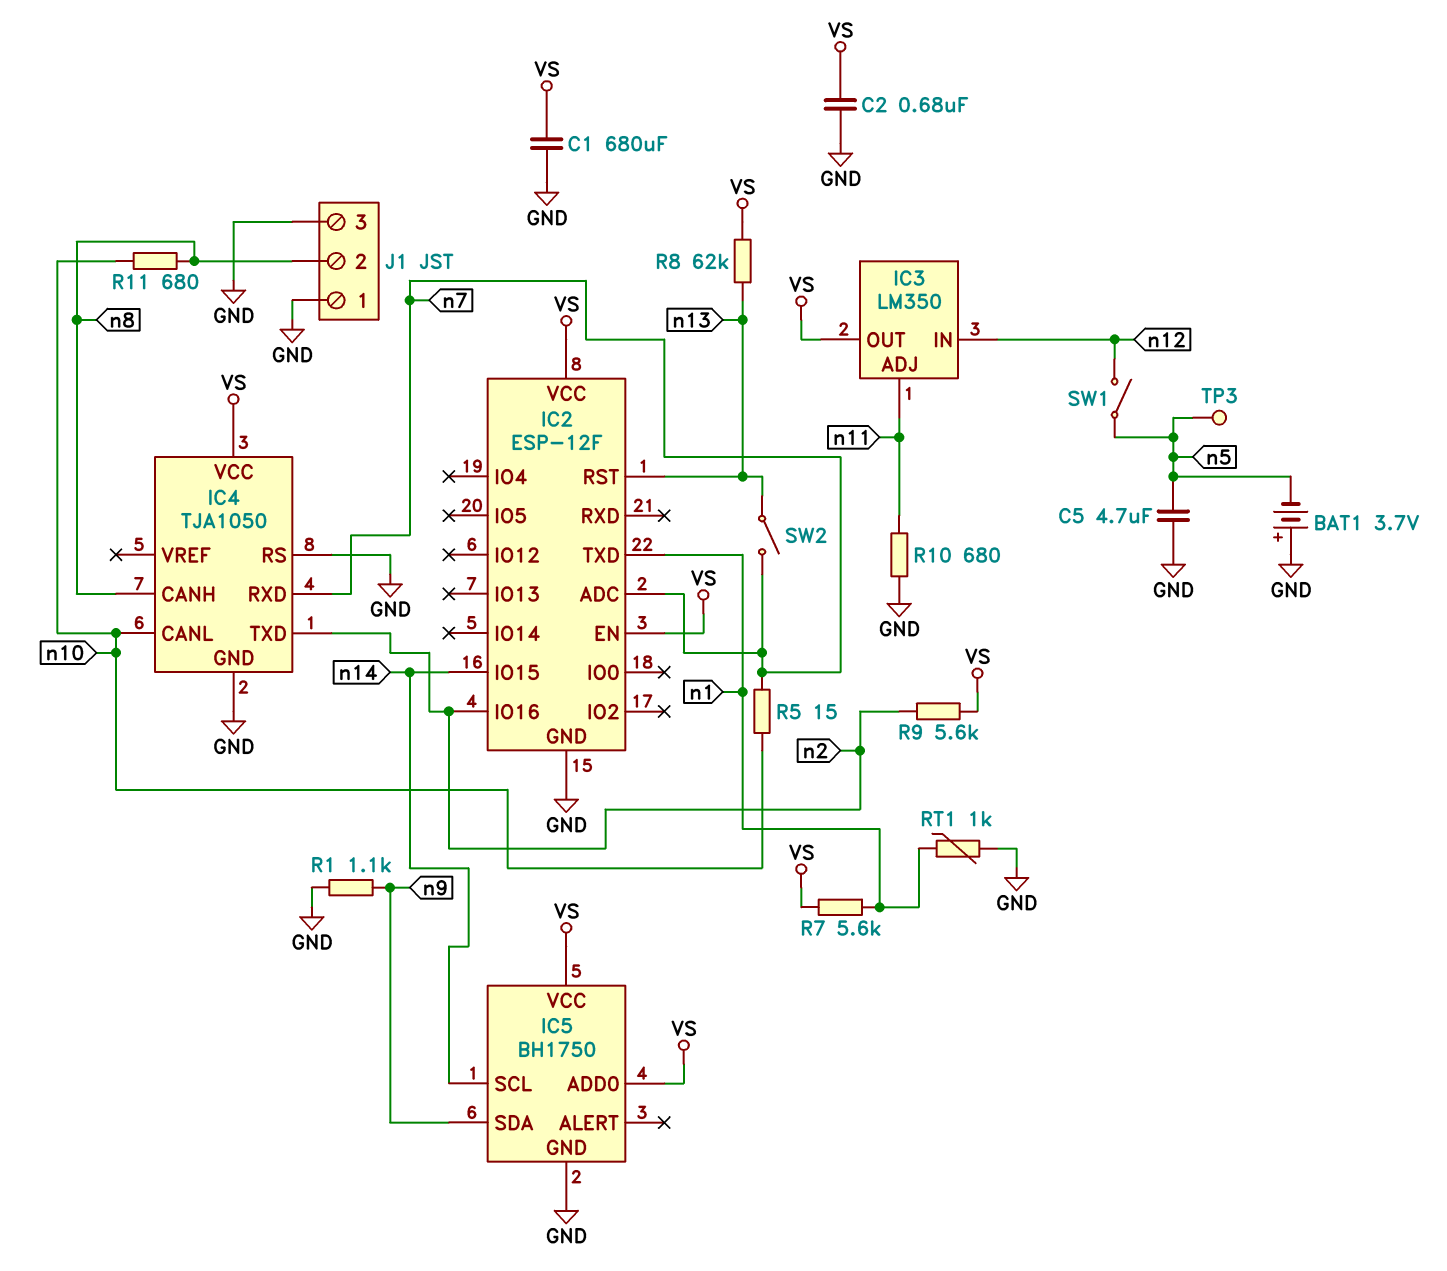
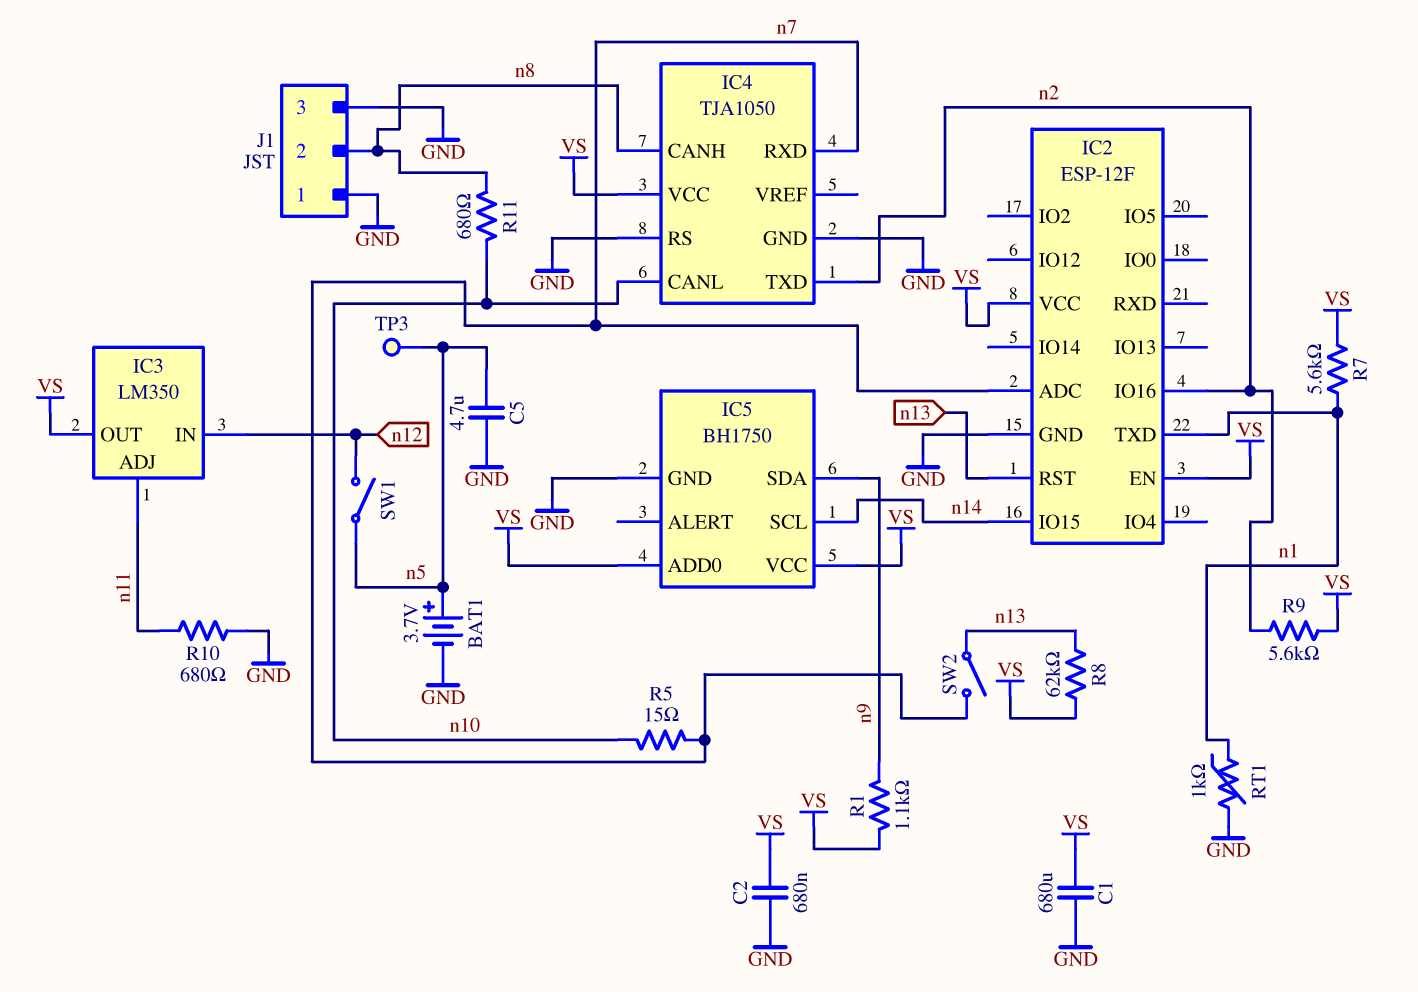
BAT1: 3.7V (plus GND, minus n5) -> 3.7V (plus n5, minus GND)
R1: 1.1k (GND, n9) -> 1.1k (VS, n9)

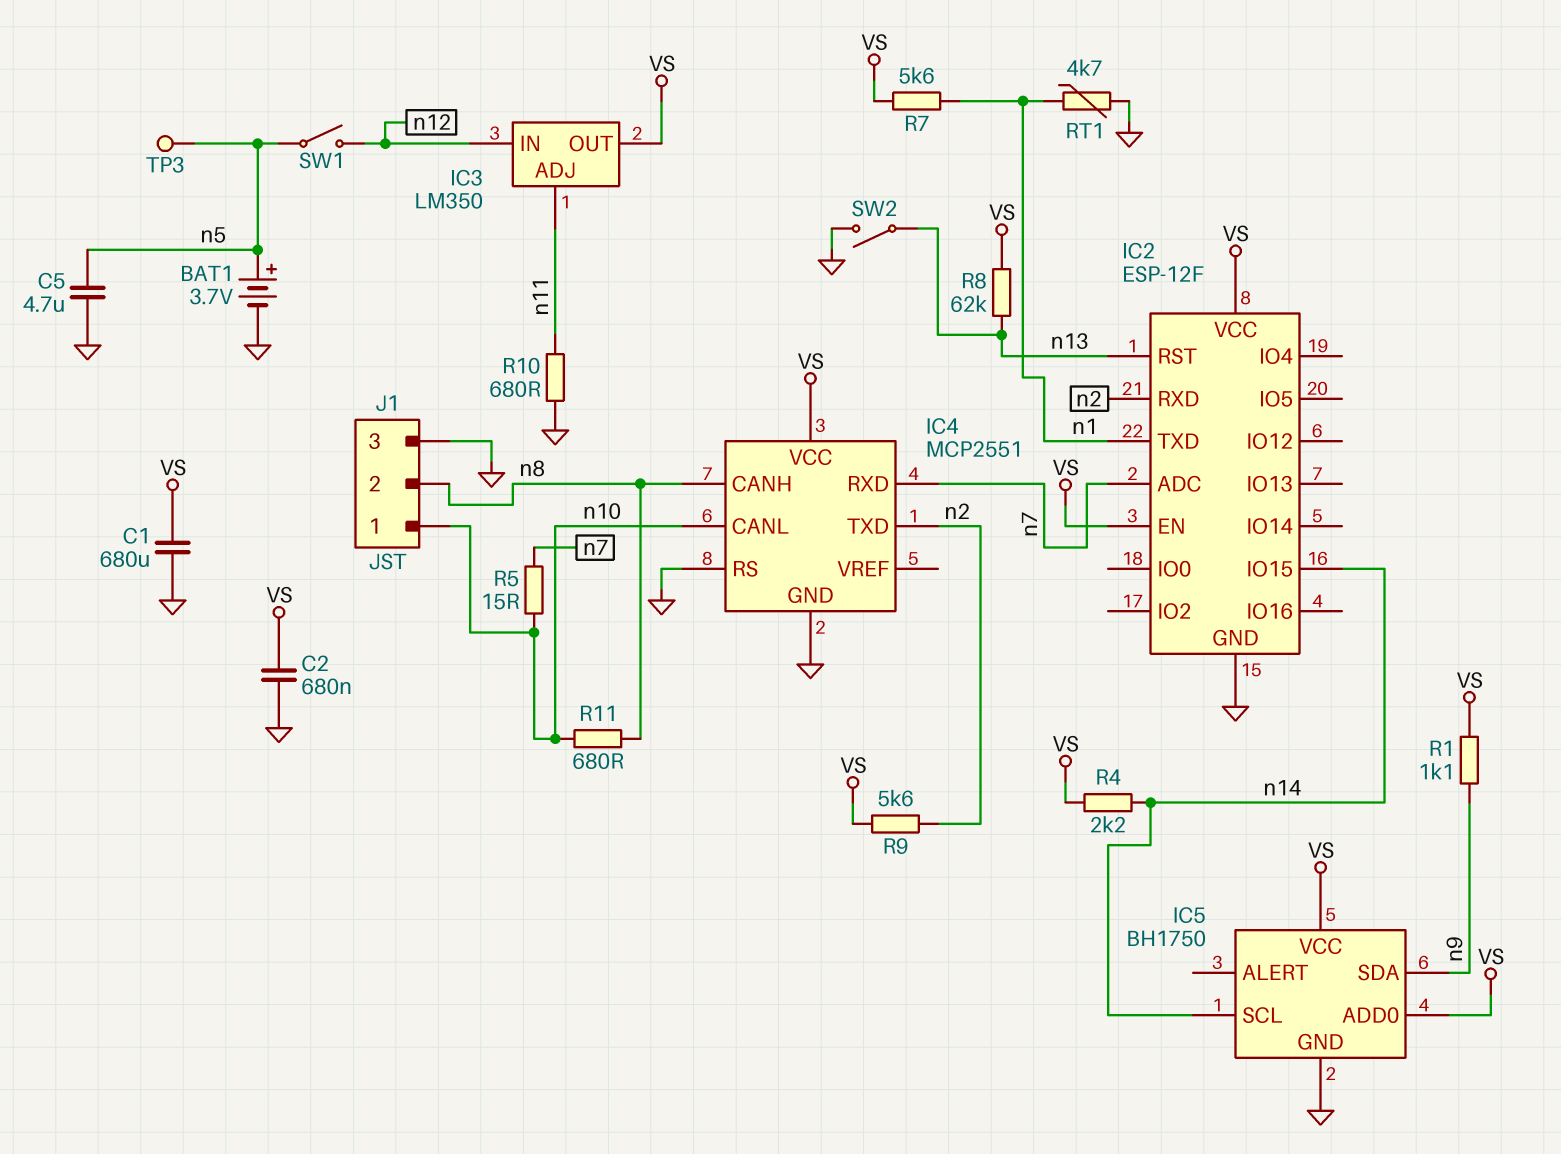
IC2 pin IO16: n2 -> none
IC2 pin RXD: none -> n2
IC4: TJA1050 -> MCP2551
J1 pin 1: GND -> n10
R4: none -> 2.2k (VS, n14)
RT1: 1k (GND, n1) -> 4.7k (GND, n1)
SW2: switch (n7, n13) -> switch (GND, n13)

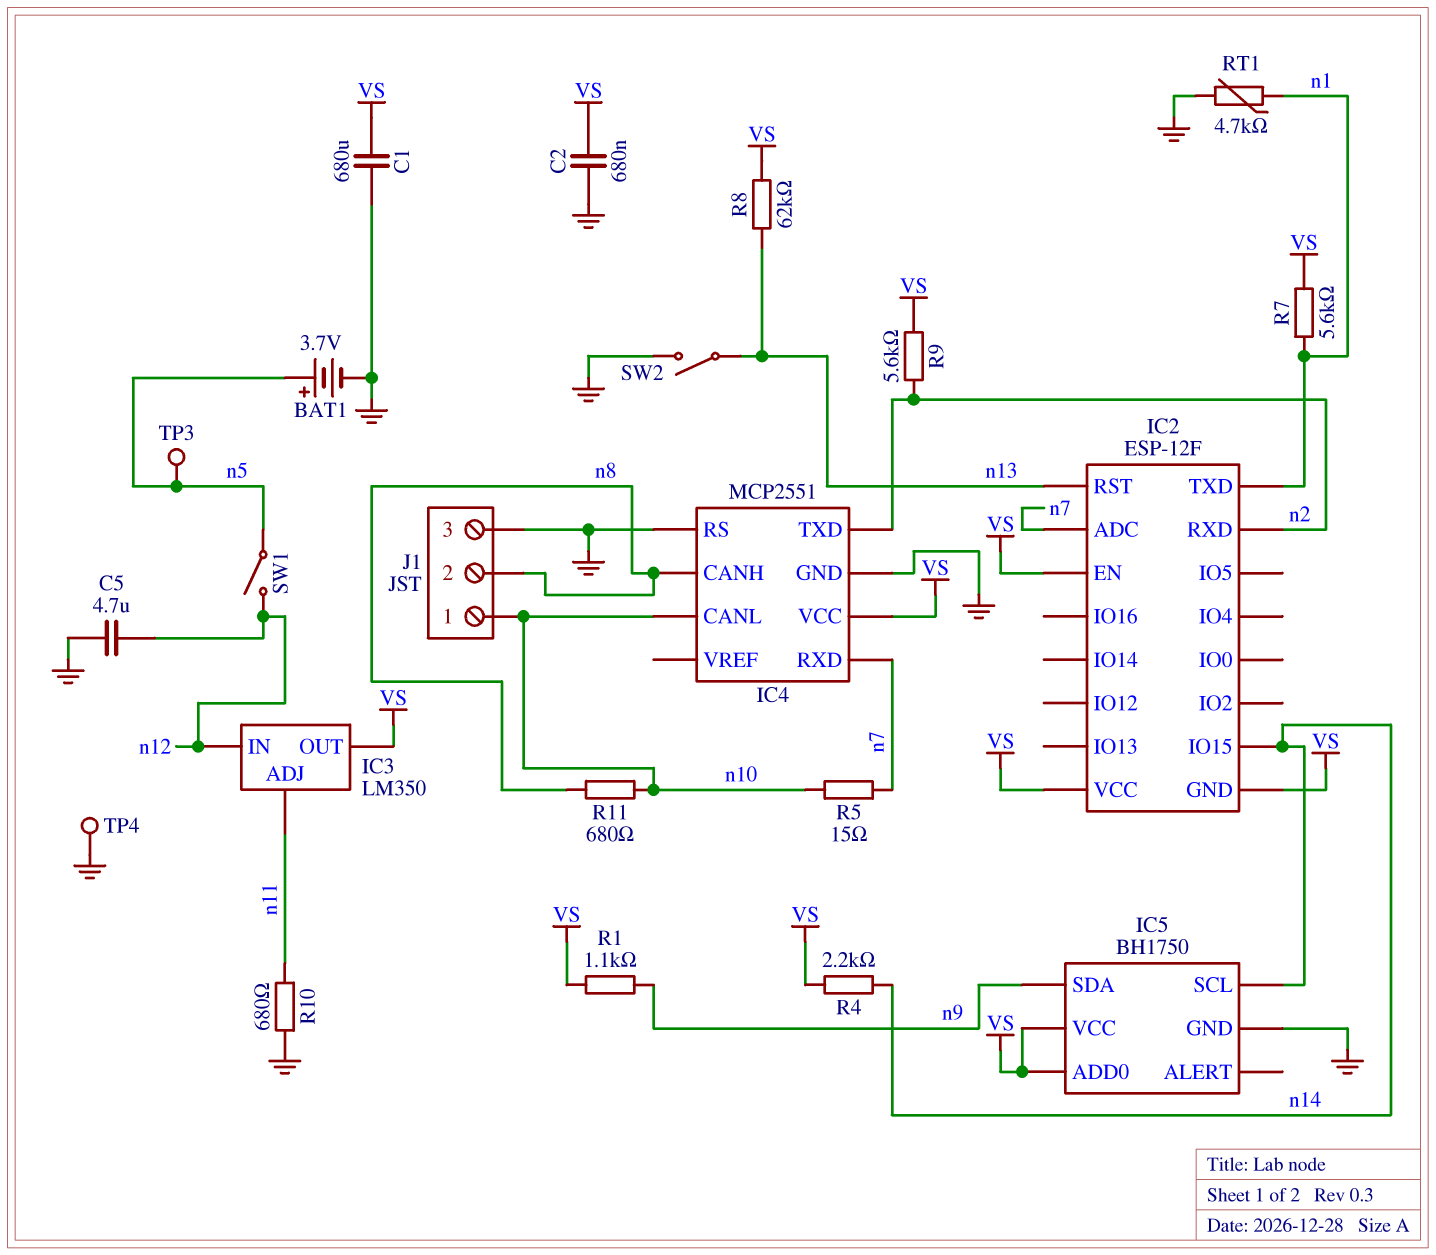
C5: 4.7uF (GND, n5) -> 4.7uF (GND, n12)
IC2 pin GND: GND -> VS
TP4: none -> test point (GND)

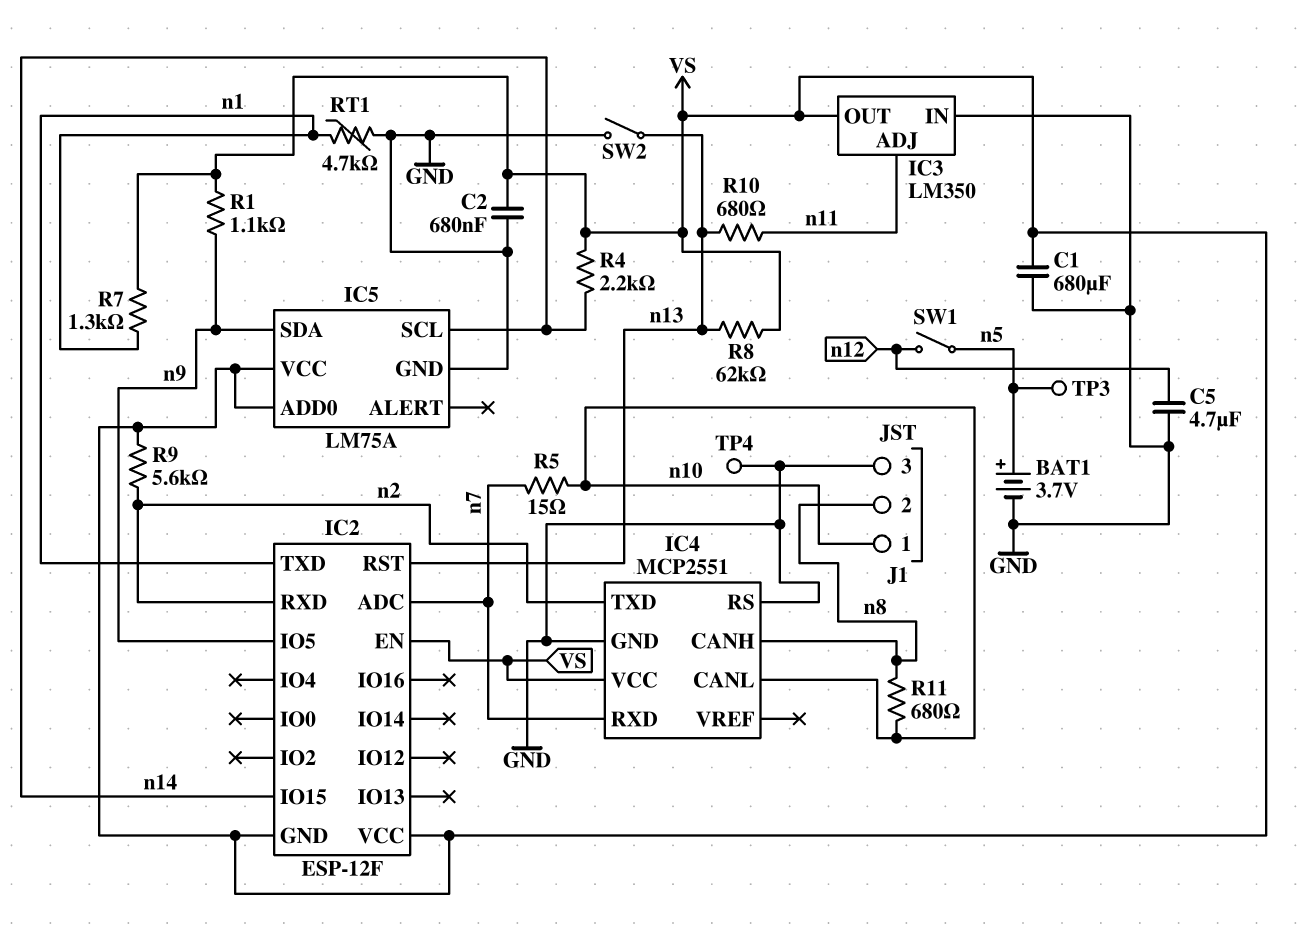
IC2 pin IO5: none -> n9
IC3 pin IN: n12 -> GND
IC5: BH1750 -> LM75A
R7: 5.6k (VS, n1) -> 1.3k (VS, n1)
R10: 680 (GND, n11) -> 680 (n11, n13)

